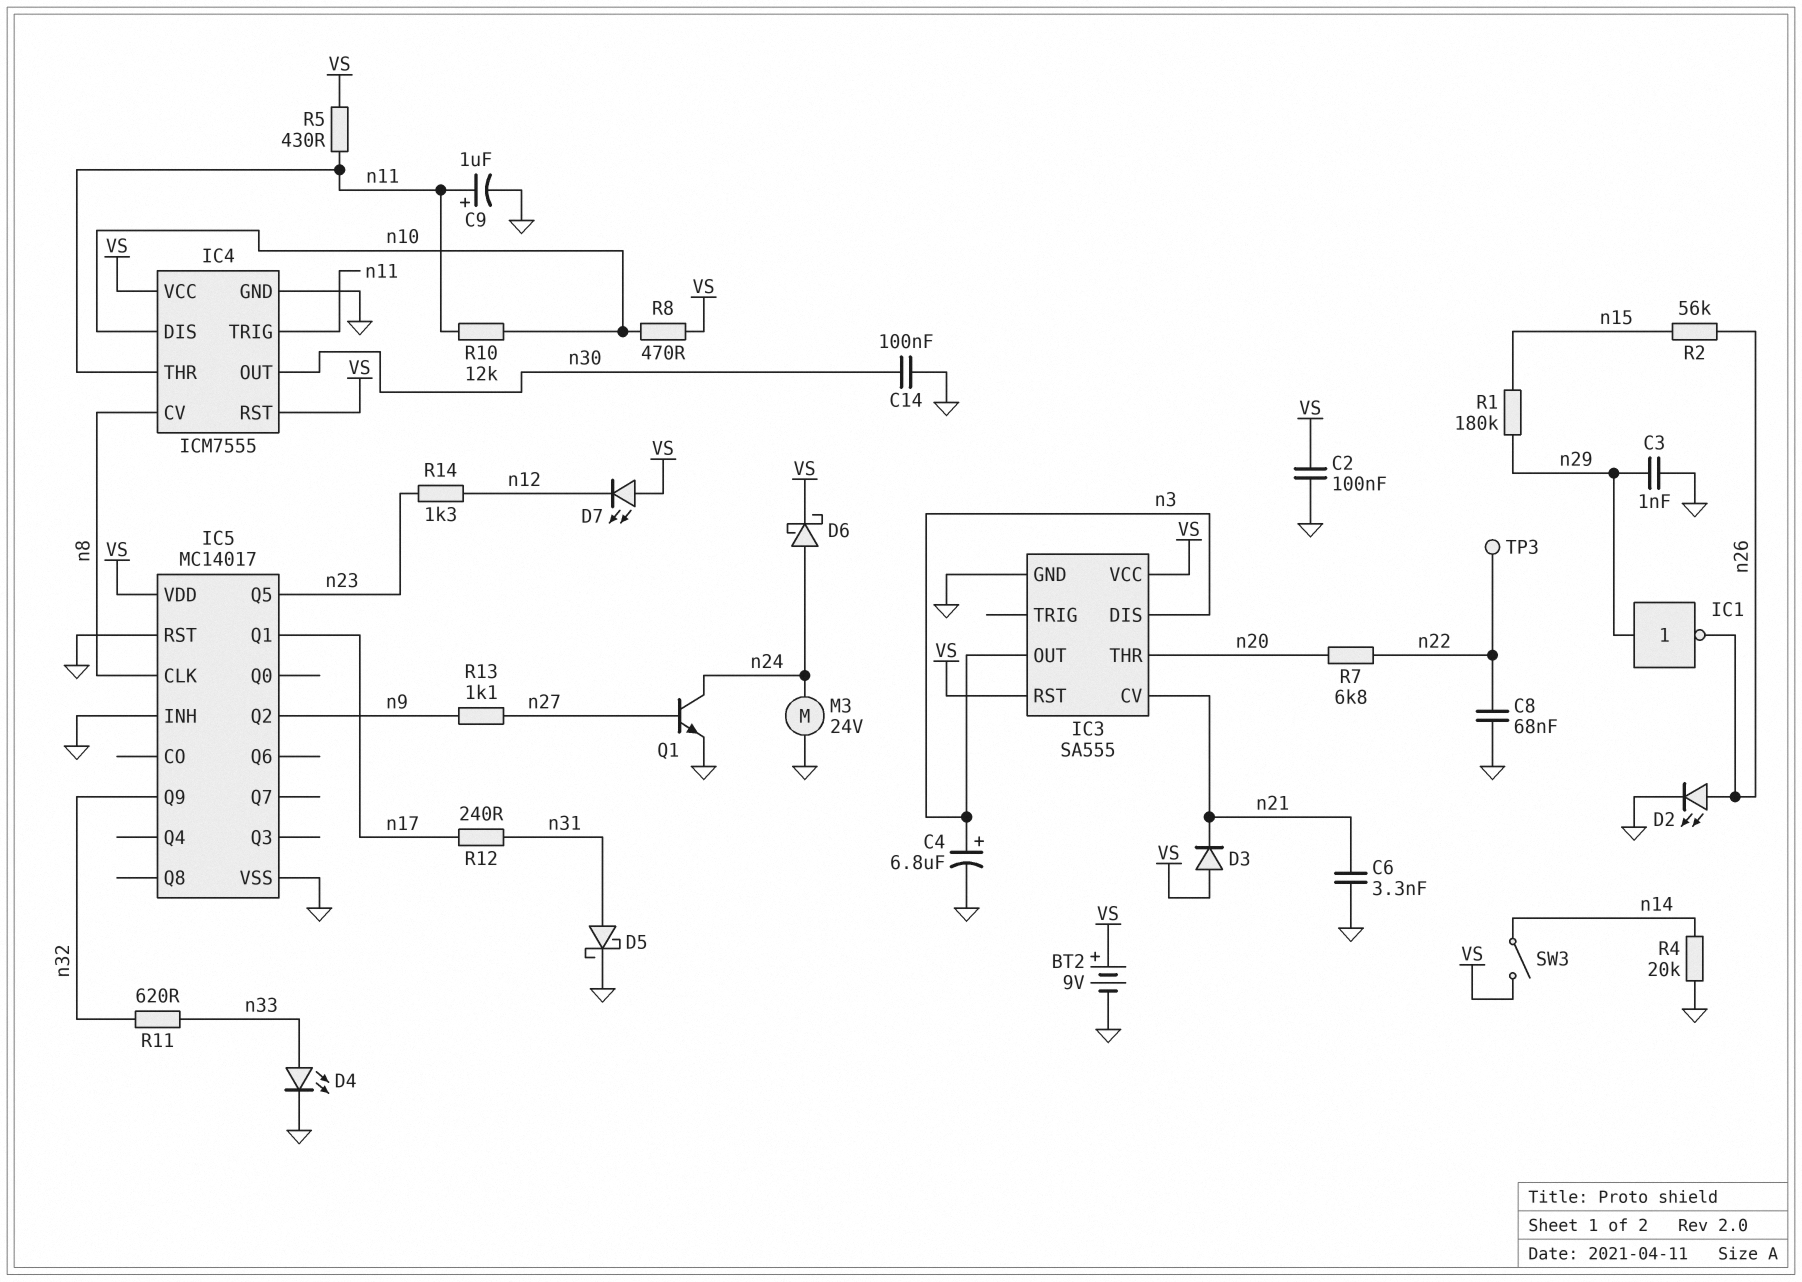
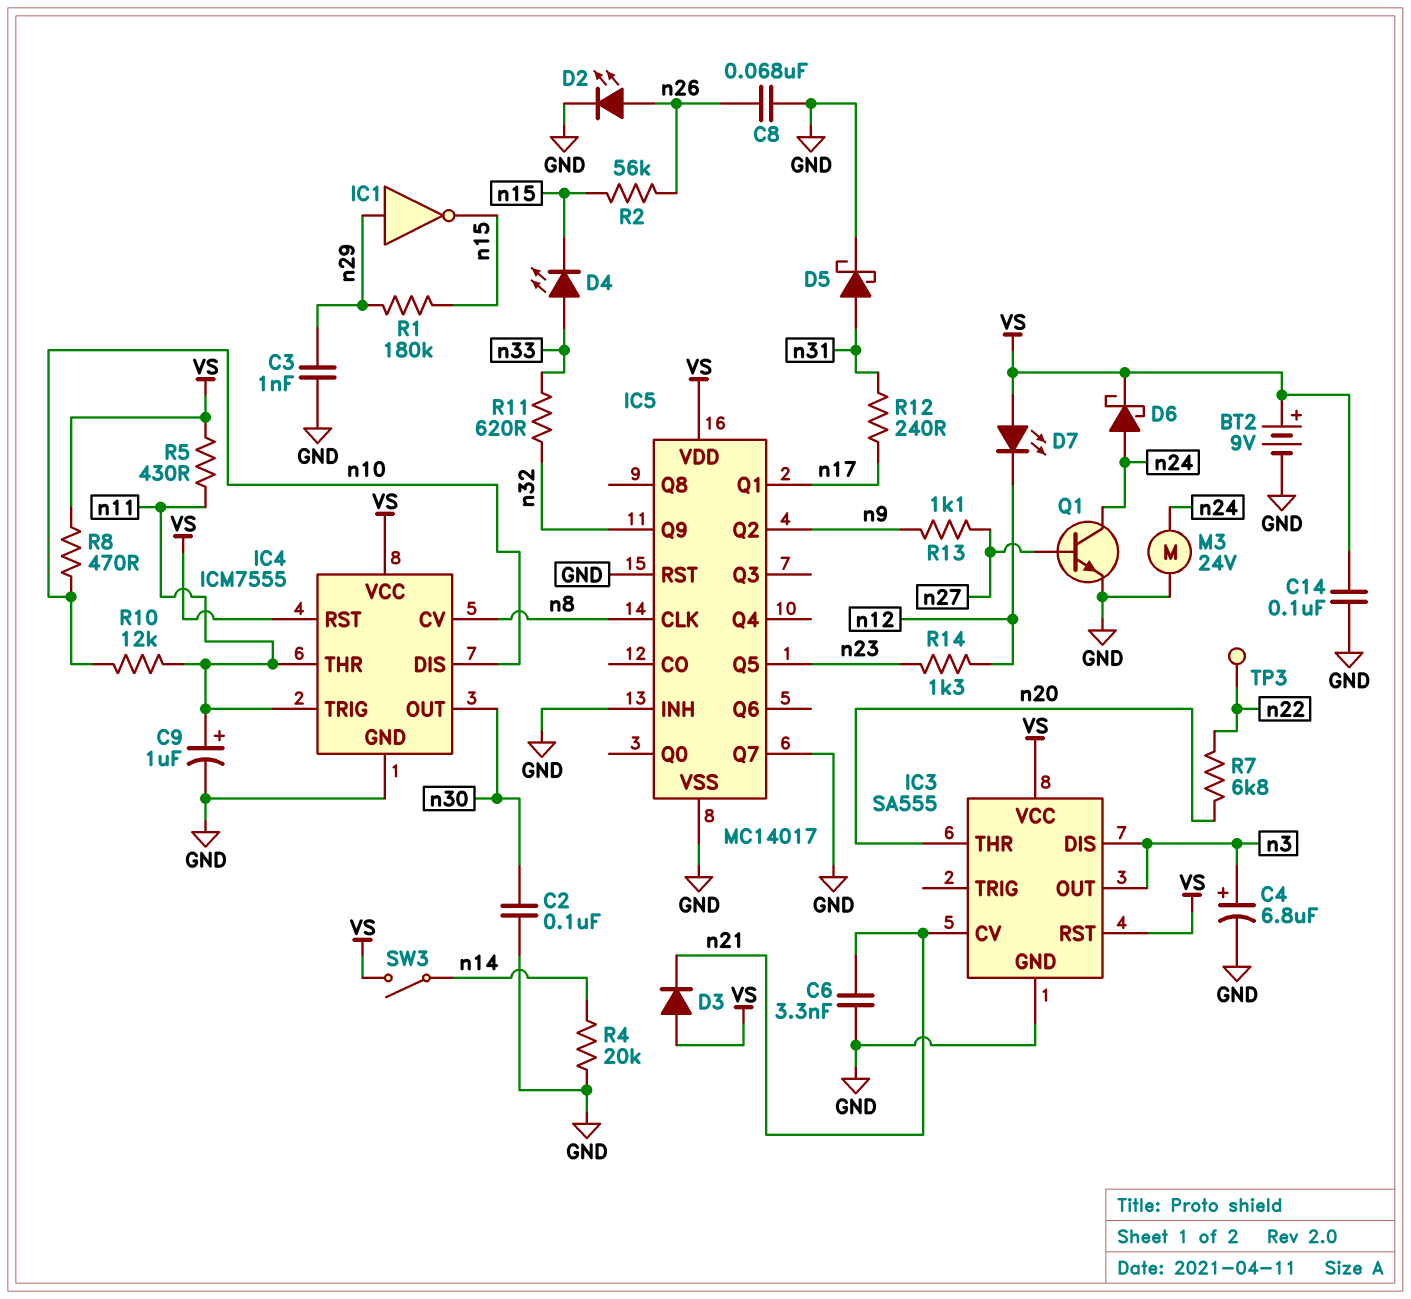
C2: 100nF (GND, VS) -> 100nF (GND, n30)
C8: 68nF (GND, n22) -> 68nF (GND, n26)
C14: 100nF (GND, n30) -> 100nF (GND, VS)
D4: LED (A n33, K GND) -> LED (A n33, K n15)
IC1: NOT (in n29, out n26) -> NOT (in n29, out n15)
IC5 pin Q7: none -> GND

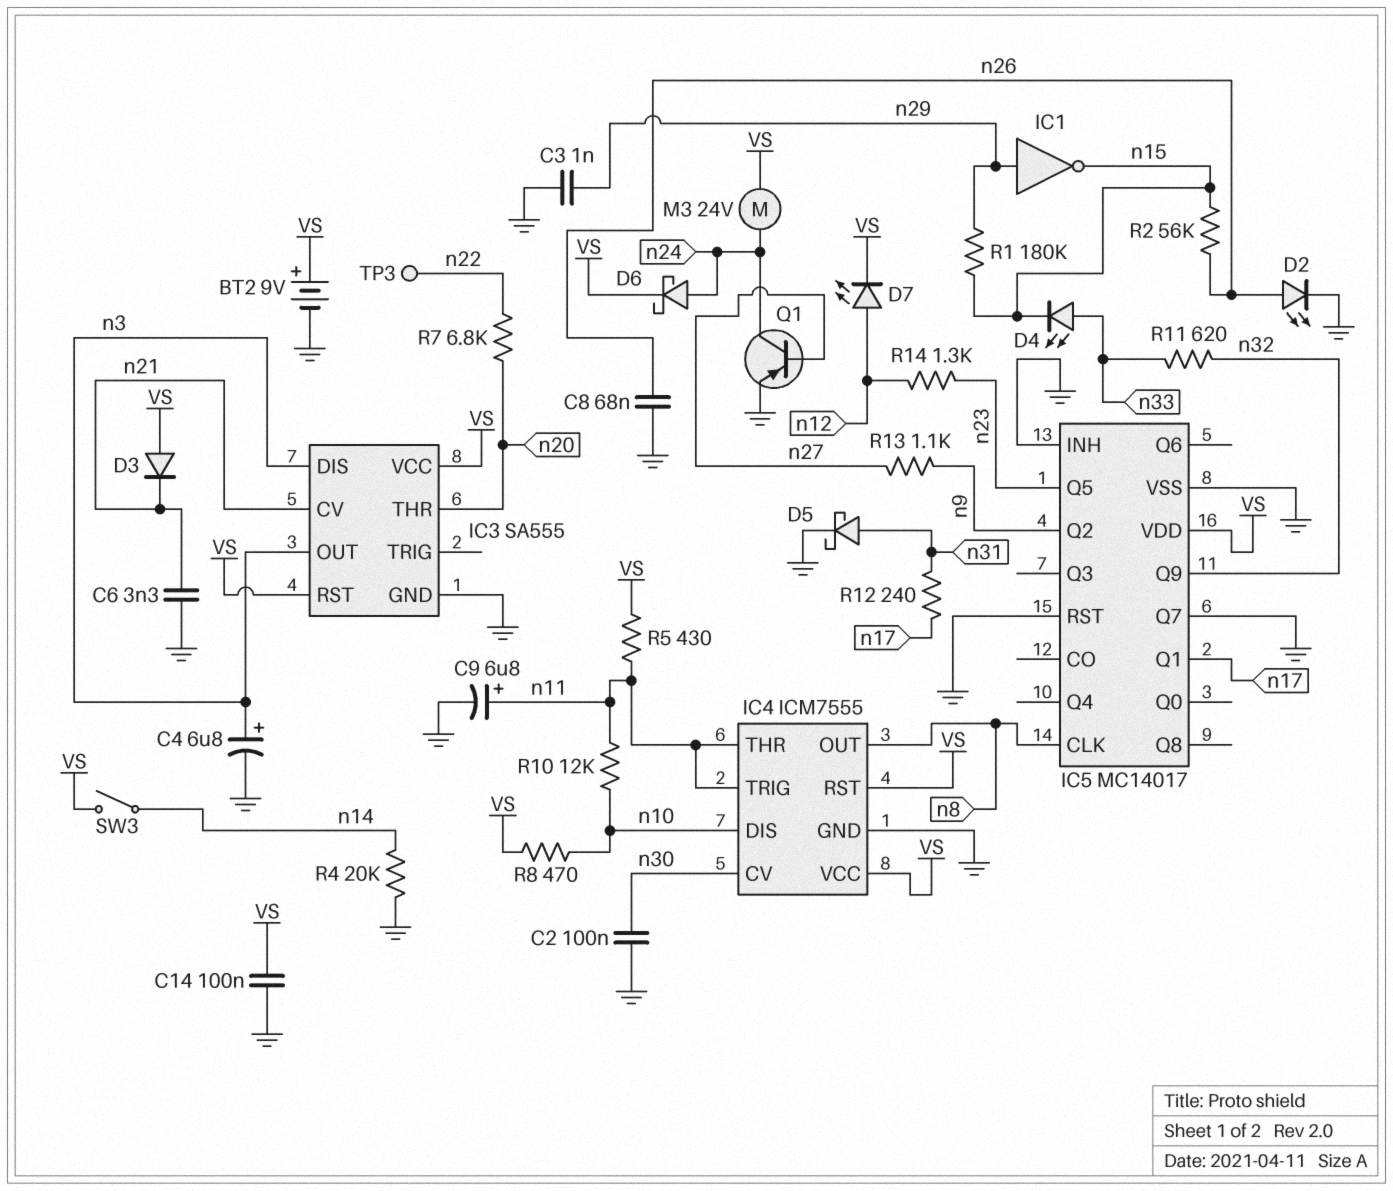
C9: 1uF (plus n11, minus GND) -> 6.8uF (plus n11, minus GND)
D7: LED (A VS, K n12) -> LED (A n12, K VS)
IC4 pin CV: n8 -> n30
IC4 pin OUT: n30 -> n8
M3: motor 24V (GND, n24) -> motor 24V (VS, n24)
Q1: NPN (B n27, C n24, E GND) -> PNP (B n27, C n24, E GND)

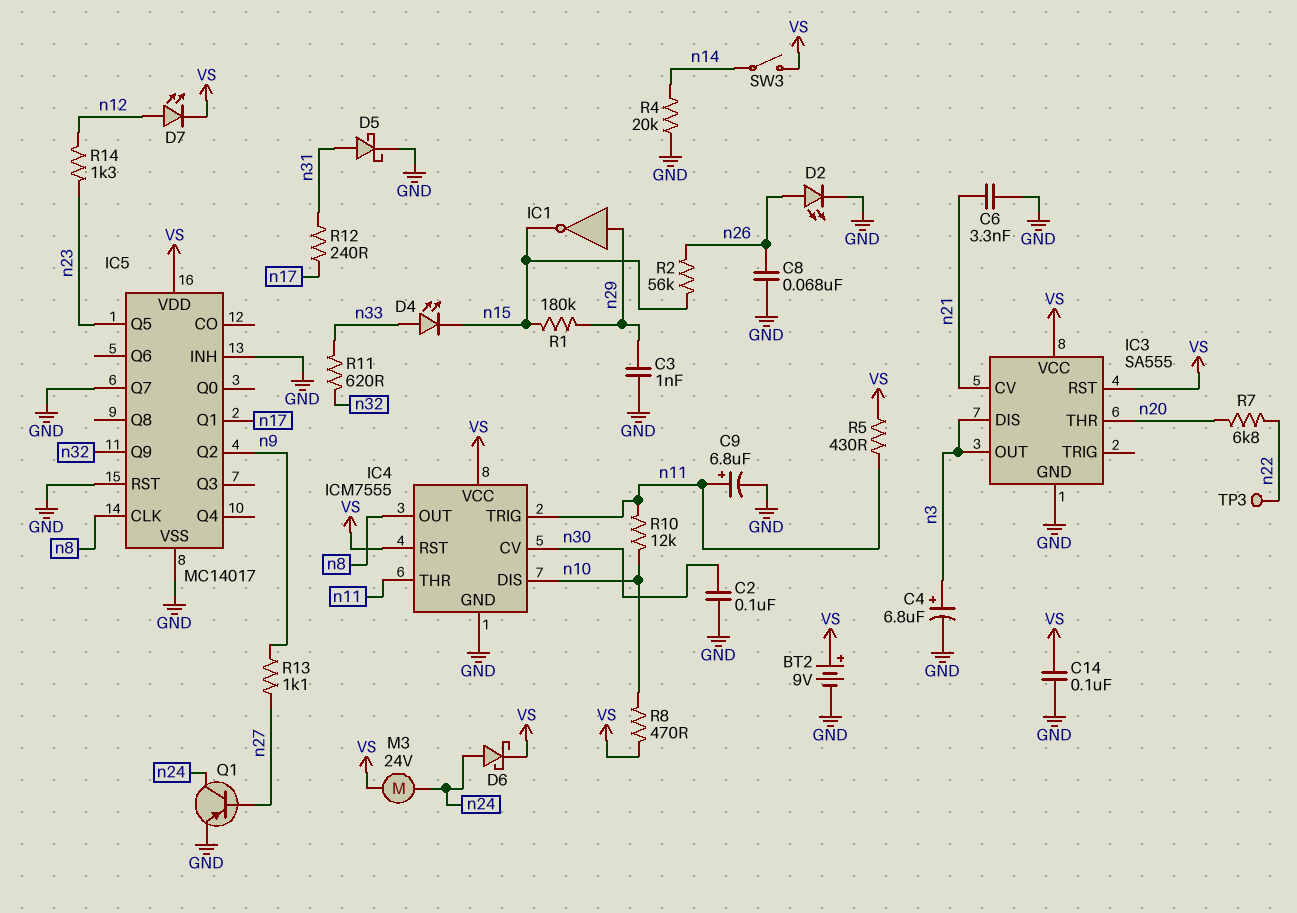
D3: diode (A VS, K n21) -> none

